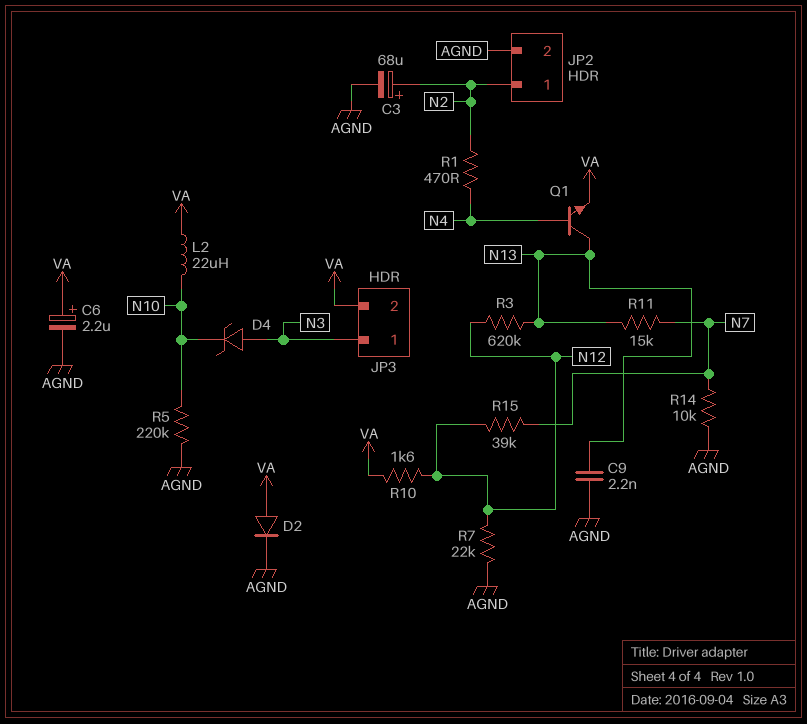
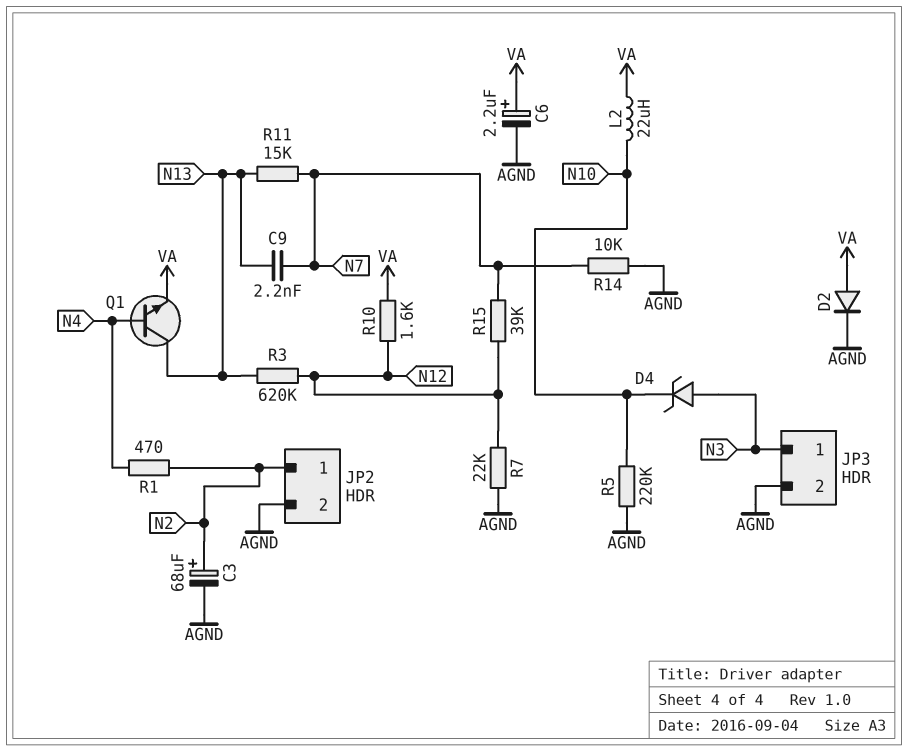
C9: 2.2nF (AGND, N13) -> 2.2nF (N7, N13)
JP3 pin 2: VA -> AGND

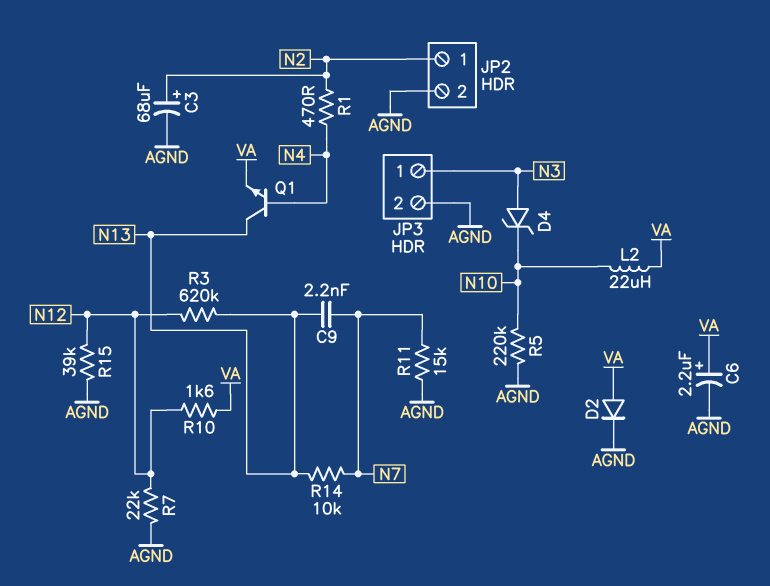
R11: 15k (N7, N13) -> 15k (AGND, N7)
R14: 10k (AGND, N7) -> 10k (N7, N13)
R15: 39k (N7, N12) -> 39k (AGND, N12)

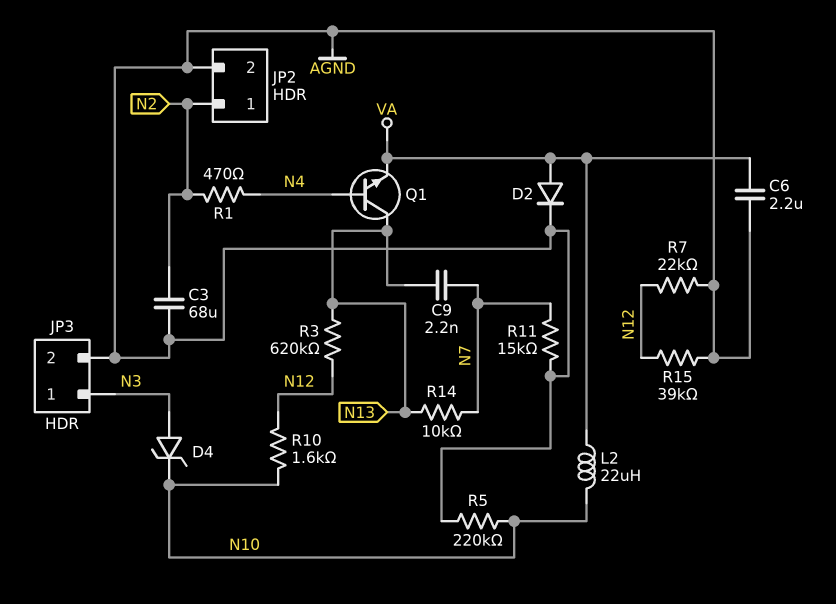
C3: 68uF (plus N2, minus AGND) -> 68uF (AGND, N2)
C6: 2.2uF (plus VA, minus AGND) -> 2.2uF (AGND, VA)
R10: 1.6k (N12, VA) -> 1.6k (N10, N12)

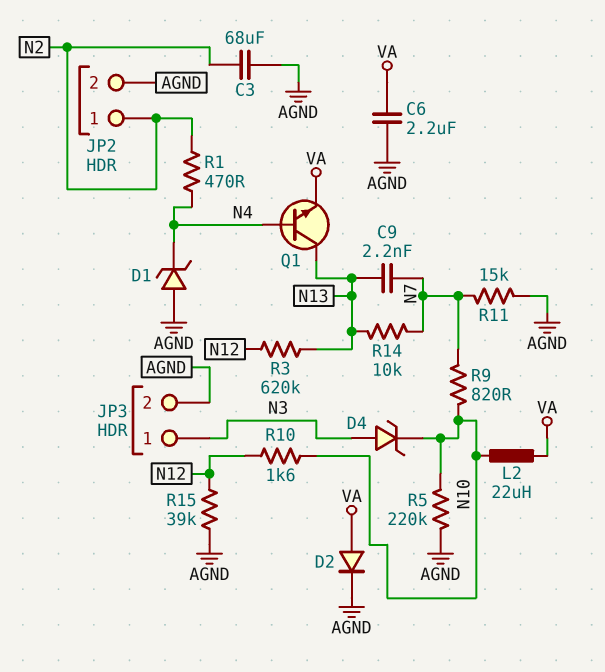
D1: none -> zener (A AGND, K N4)
R7: 22k (AGND, N12) -> none
R9: none -> 820 (N7, N10)

